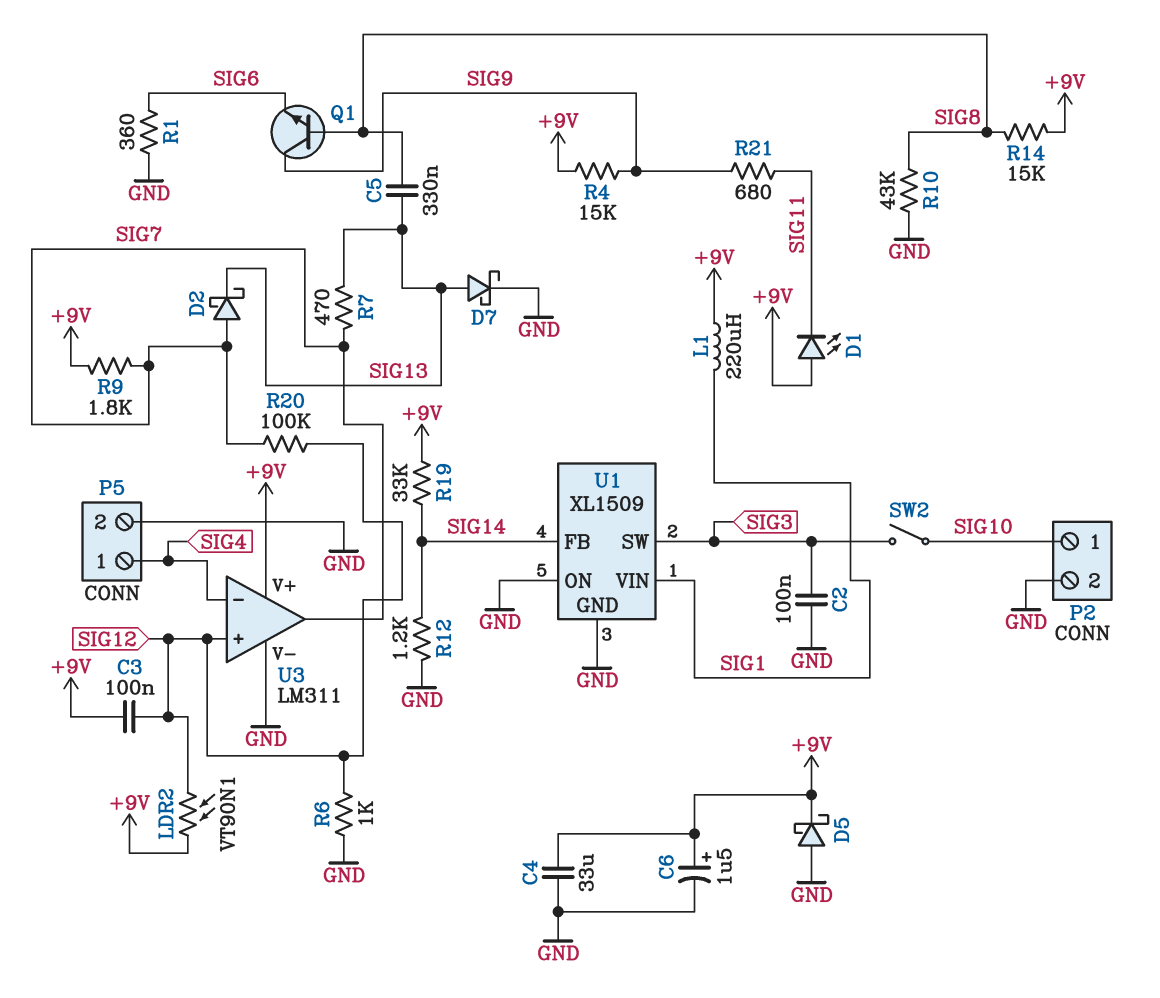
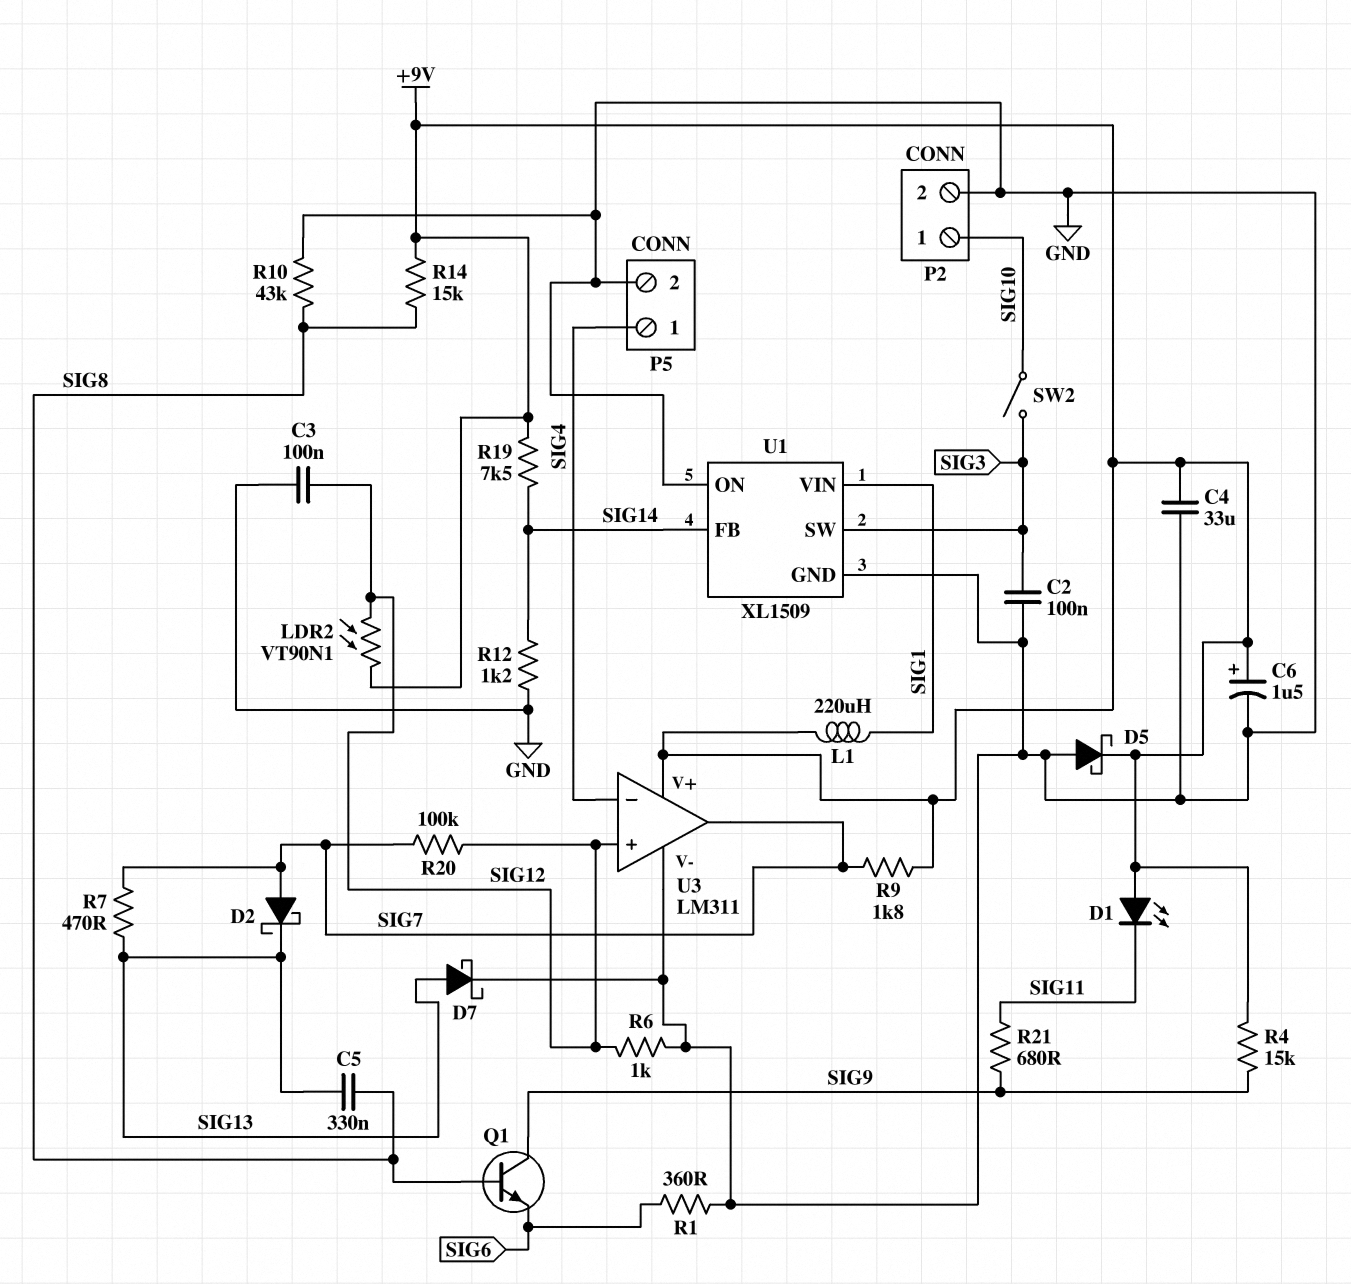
C3: 100nF (+9V, SIG12) -> 100nF (GND, SIG12)
R19: 33k (+9V, SIG14) -> 7.5k (+9V, SIG14)

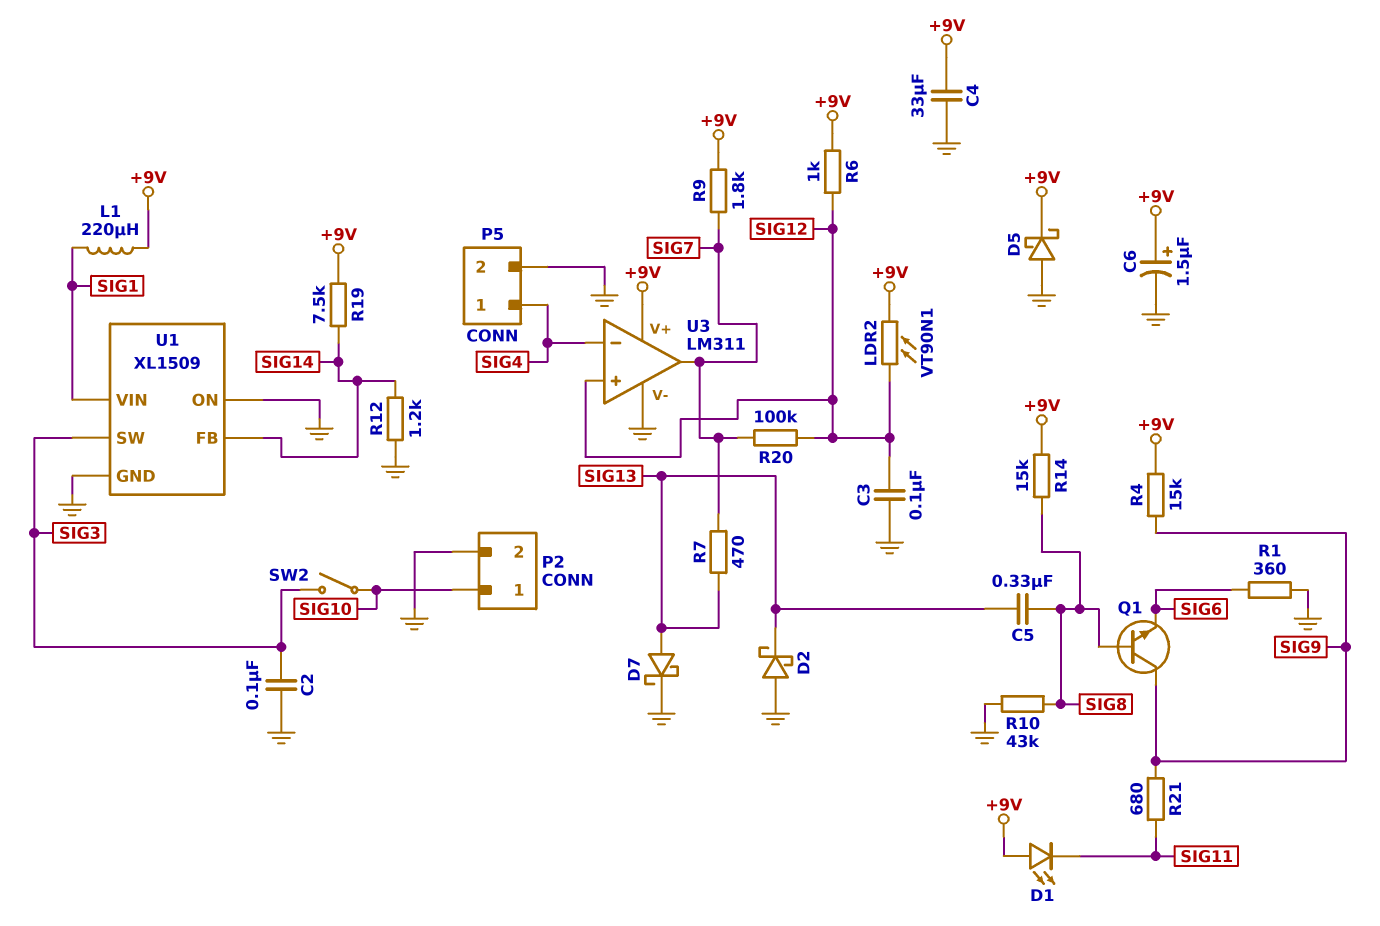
D2: schottky (A SIG7, K SIG13) -> schottky (A GND, K SIG13)
R6: 1k (GND, SIG12) -> 1k (+9V, SIG12)

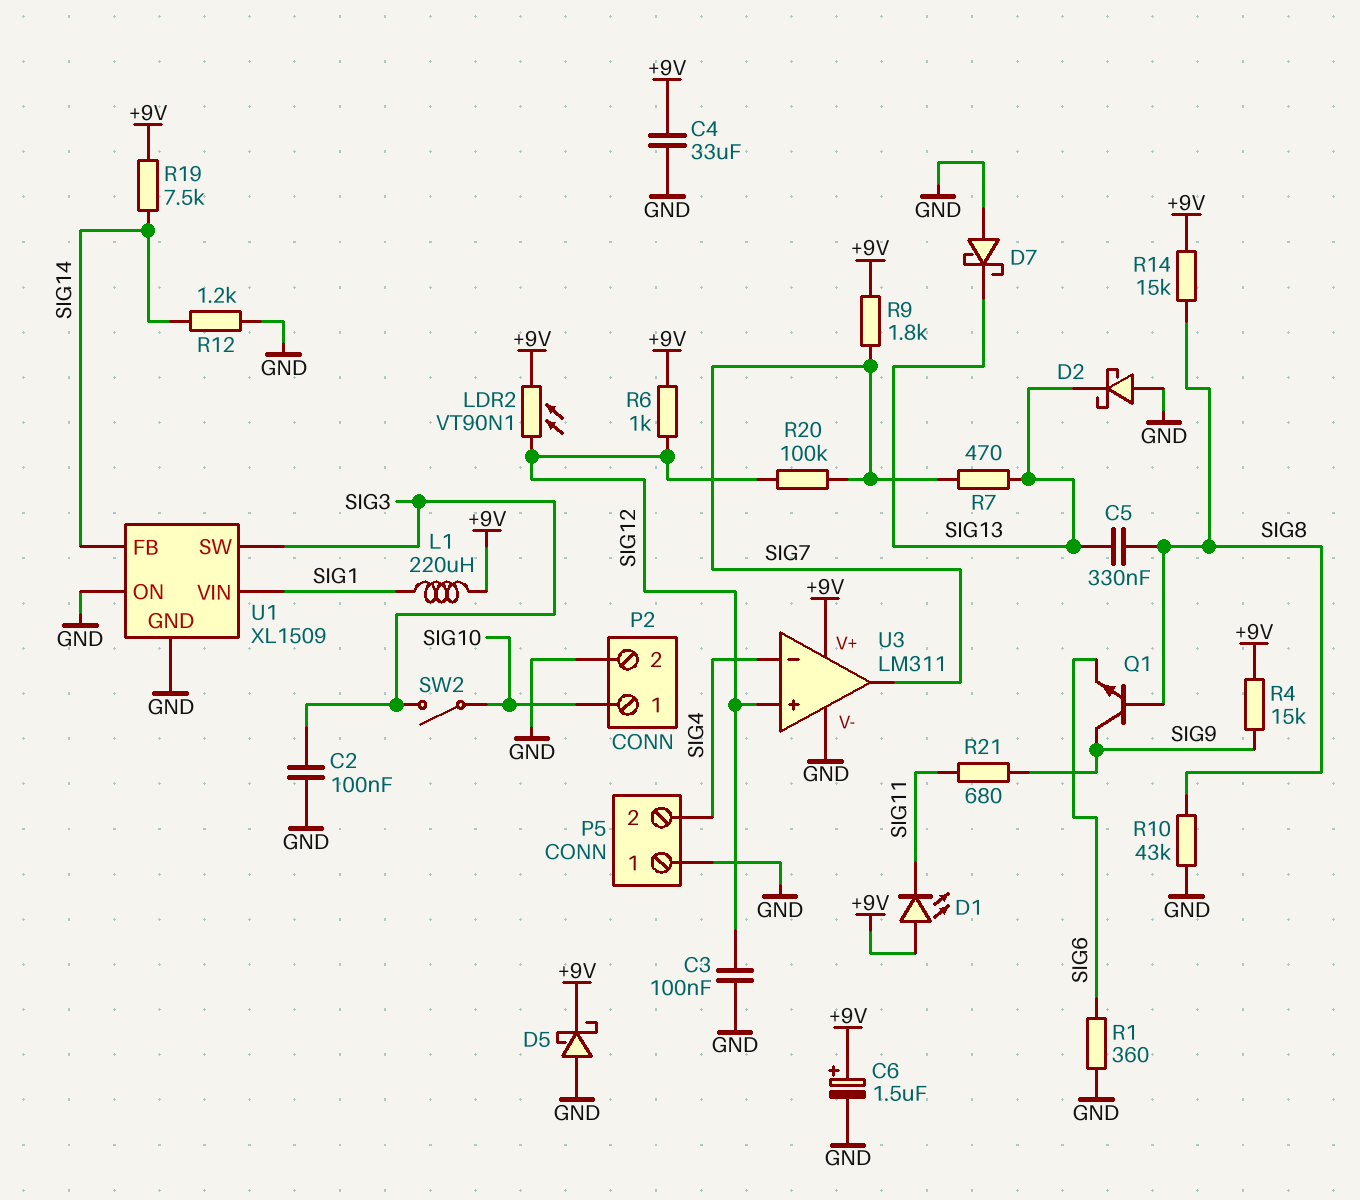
D7: schottky (A SIG13, K GND) -> schottky (A GND, K SIG13)
P5 pin 1: SIG4 -> GND
P5 pin 2: GND -> SIG4

